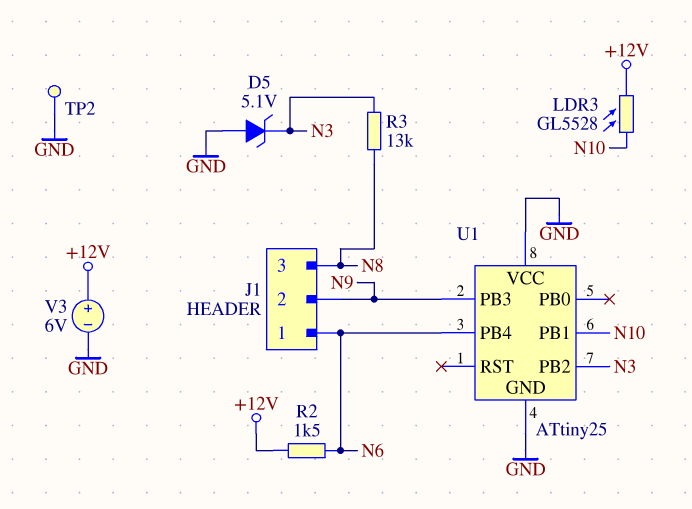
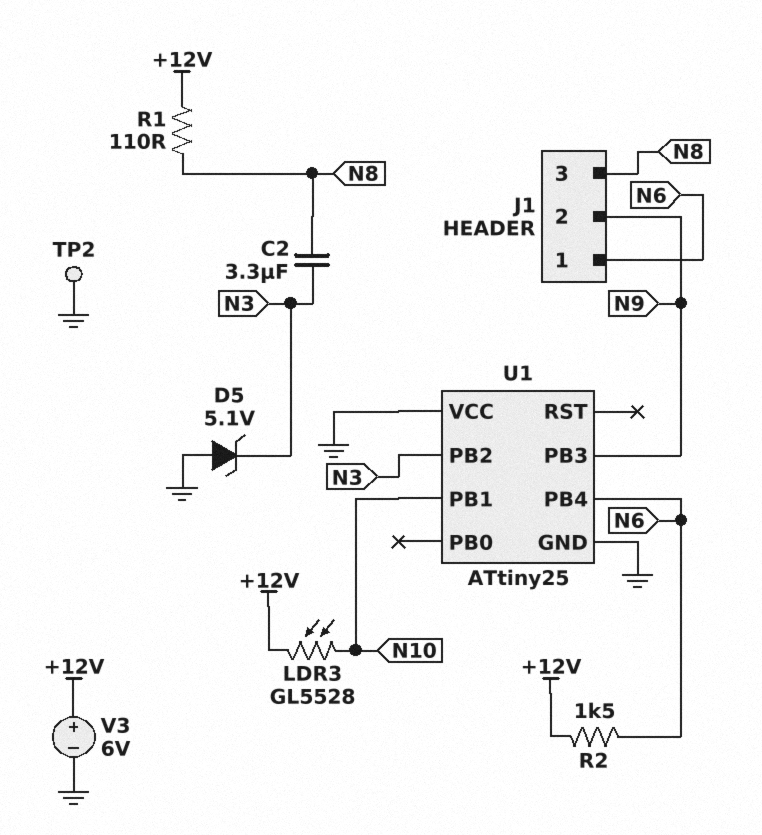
C2: none -> 3.3uF (N3, N8)
R1: none -> 110 (+12V, N8)
R3: 13k (N3, N8) -> none

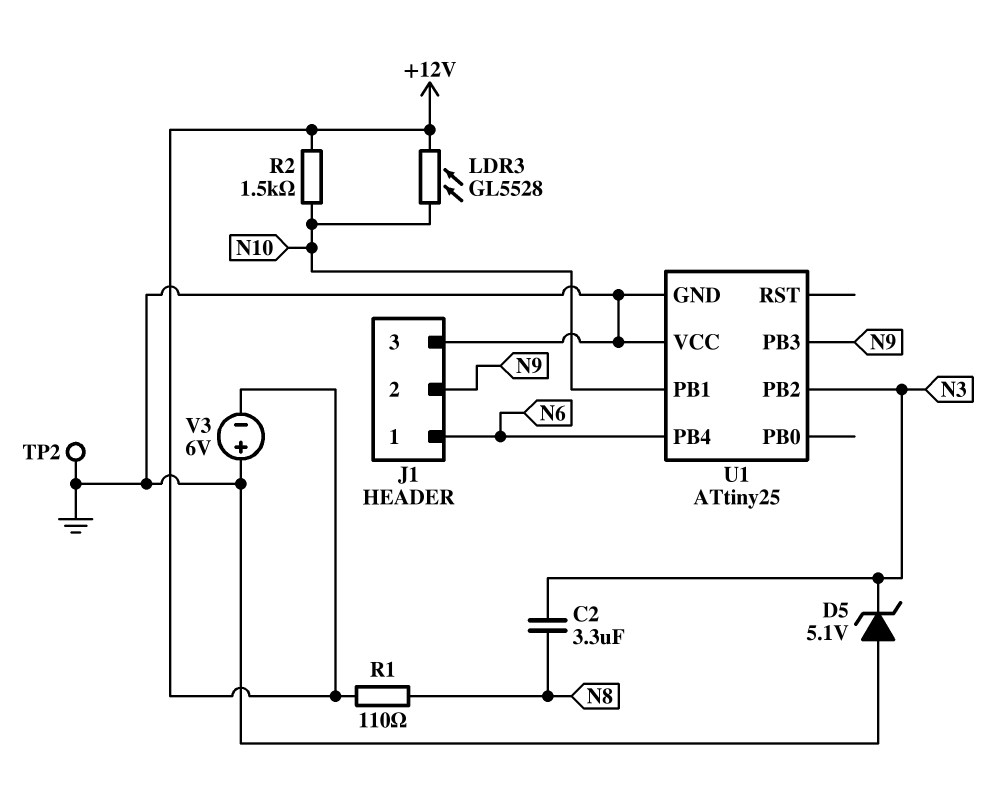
J1 pin 3: N8 -> GND
R2: 1.5k (+12V, N6) -> 1.5k (+12V, N10)
V3: 6V (plus +12V, minus GND) -> 6V (plus GND, minus +12V)

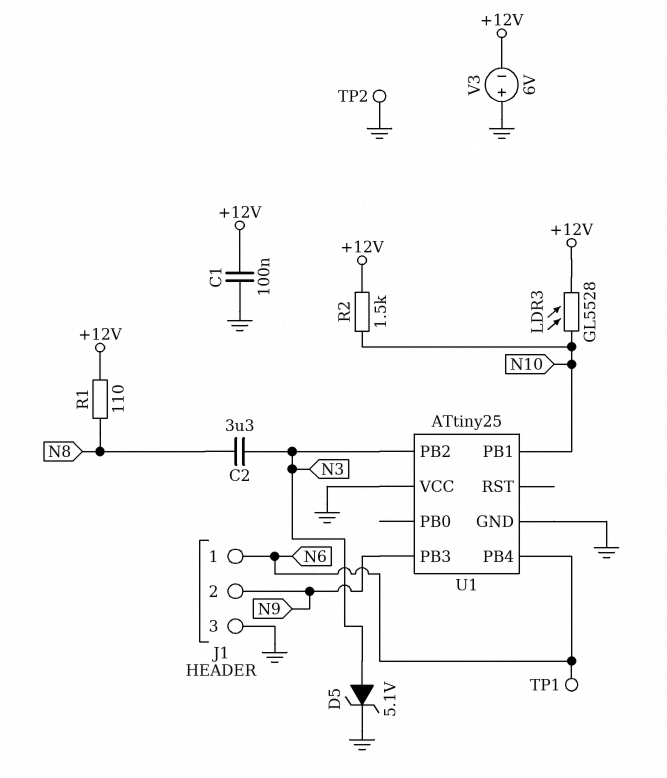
C1: none -> 100nF (+12V, GND)
D5: zener 5.1V (A GND, K N3) -> zener 5.1V (A N3, K GND)
TP1: none -> test point (N6)

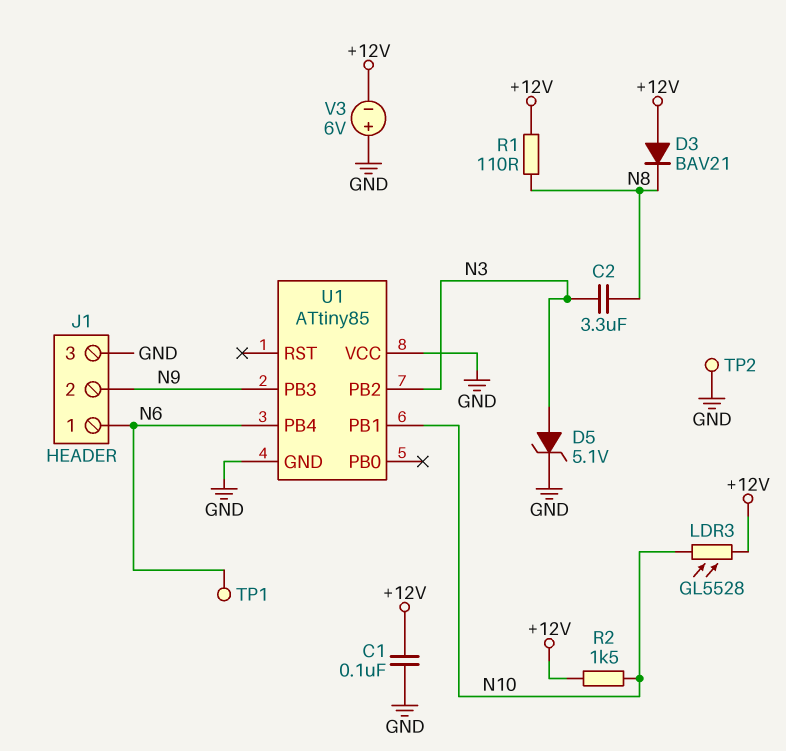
D3: none -> diode BAV21 (A +12V, K N8)
U1: ATtiny25 -> ATtiny85

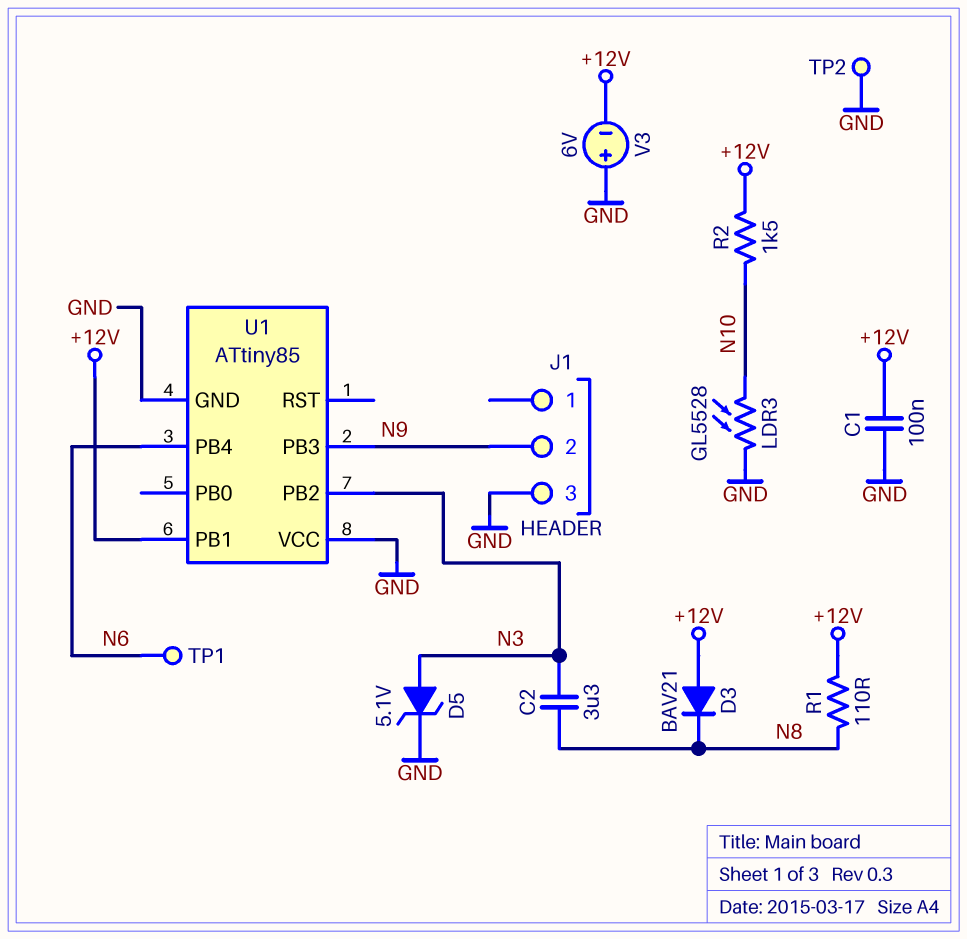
J1 pin 1: N6 -> none
LDR3: GL5528 (+12V, N10) -> GL5528 (GND, N10)
U1 pin PB1: N10 -> +12V

